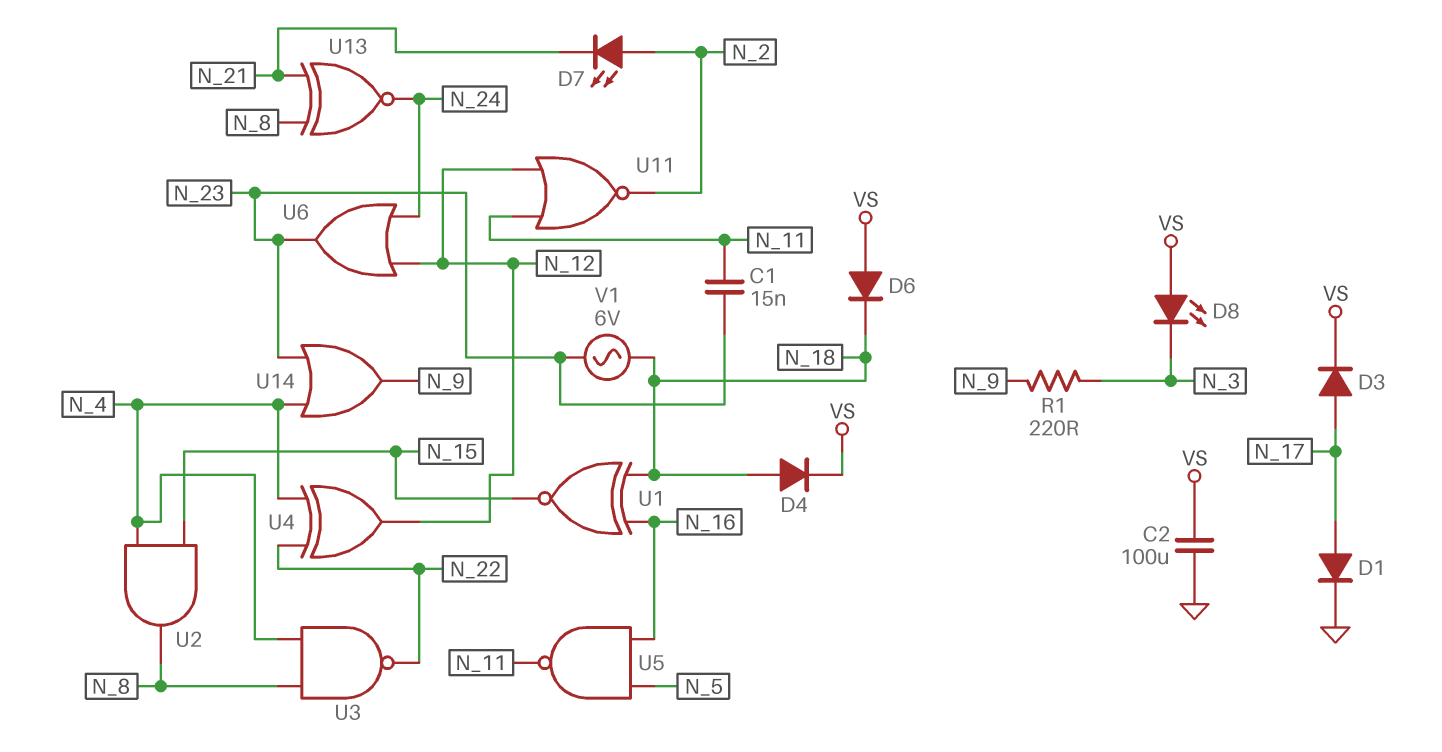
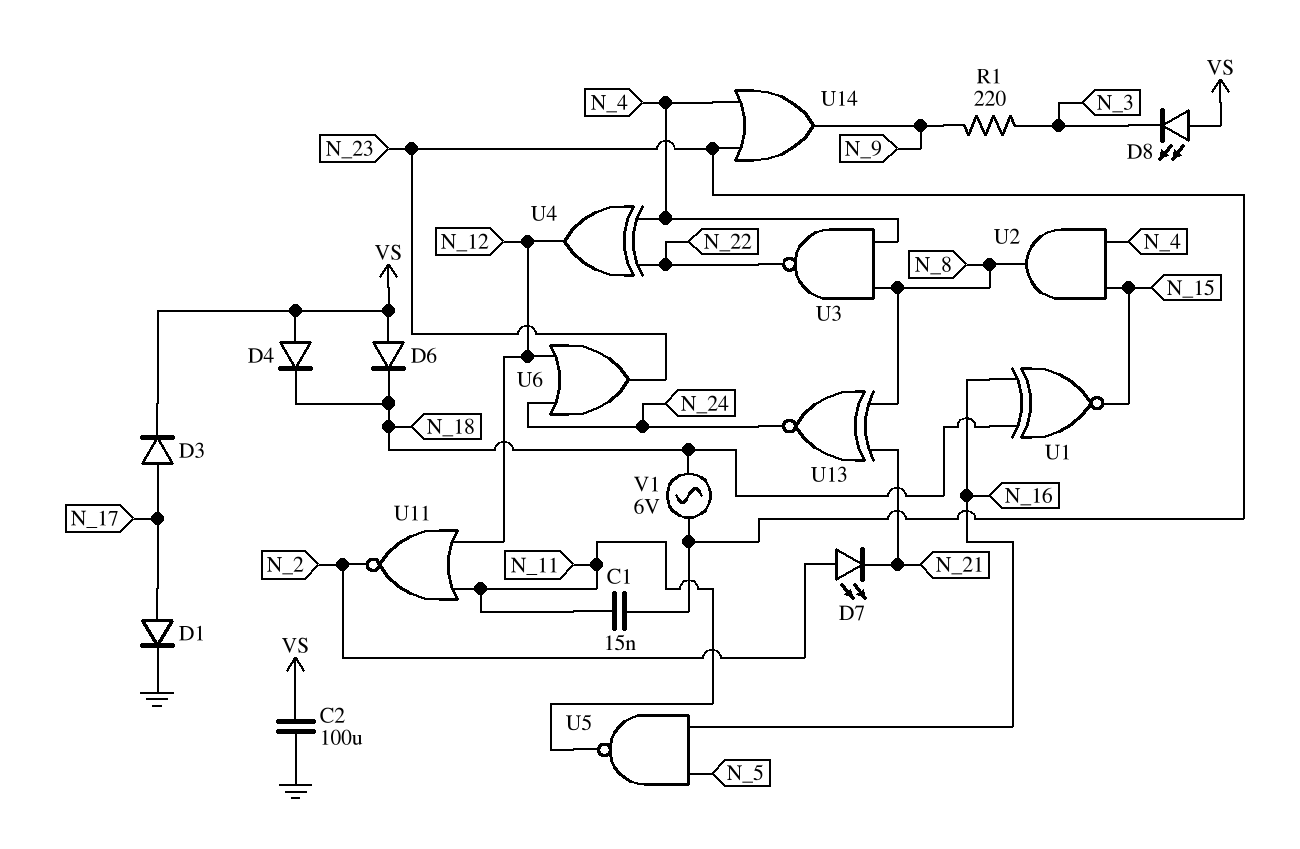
D4: diode (A N_18, K VS) -> diode (A VS, K N_18)

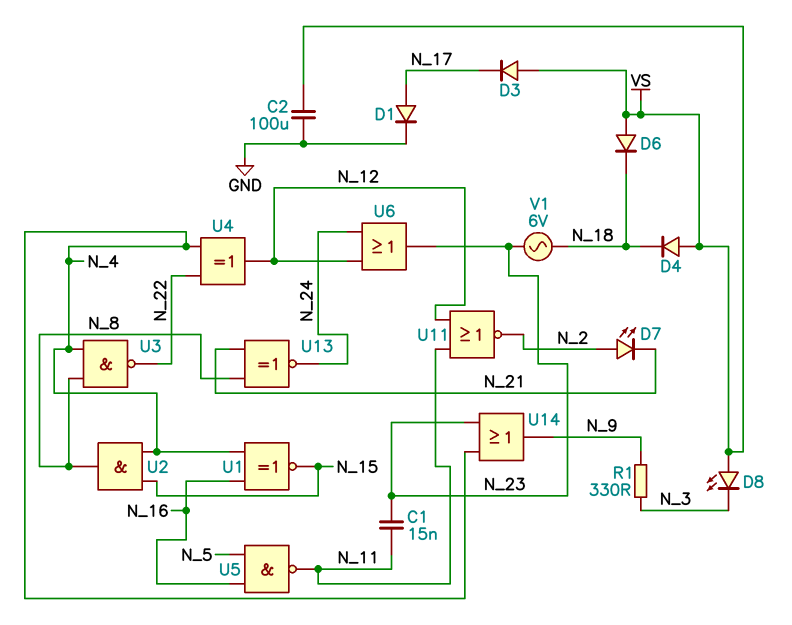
D3: diode (A N_17, K VS) -> diode (A VS, K N_17)
R1: 220 (N_3, N_9) -> 330 (N_3, N_9)
U1: XNOR (in N_16, in N_18, out N_15) -> XNOR (in N_4, in N_16, out N_15)

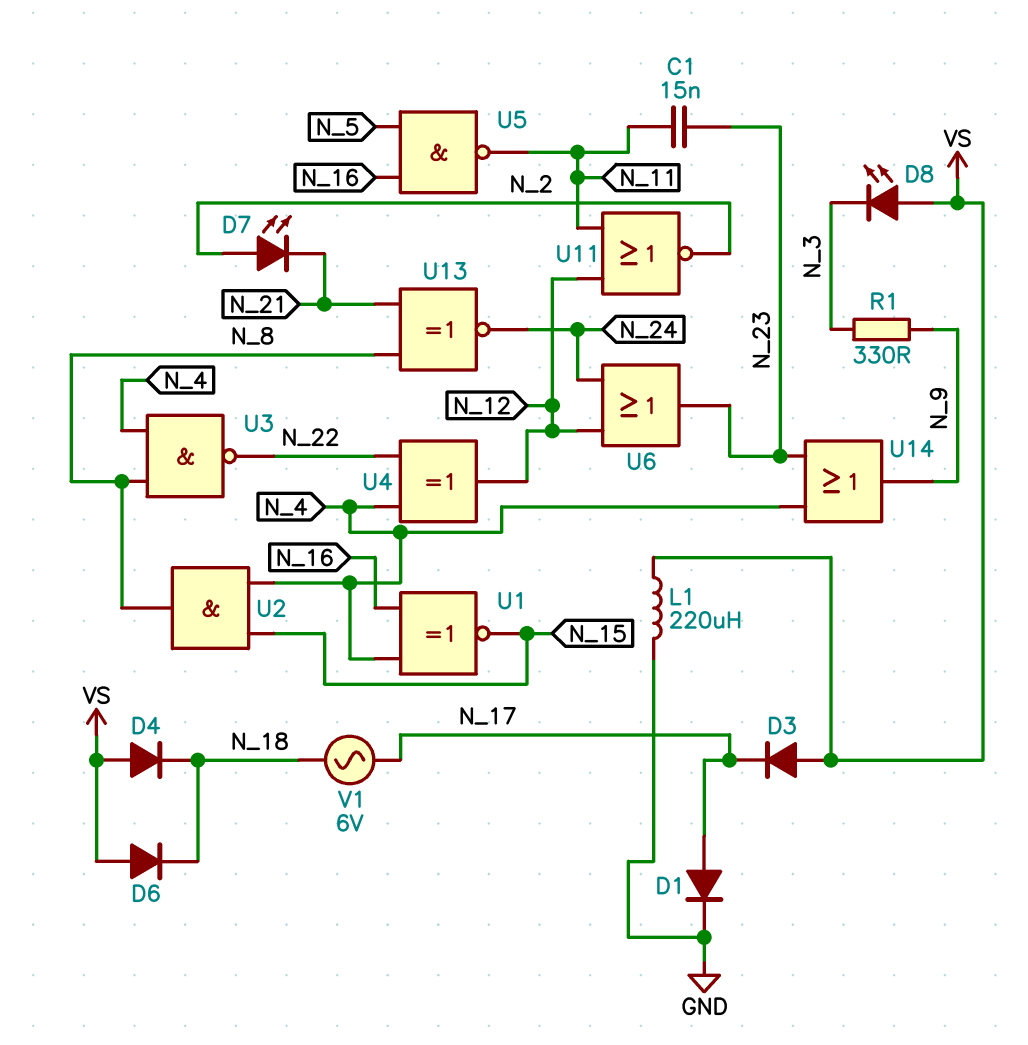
C2: 100uF (GND, VS) -> none
L1: none -> 220uH (GND, VS)
V1: AC 6V (N_18, N_23) -> AC 6V (N_17, N_18)

